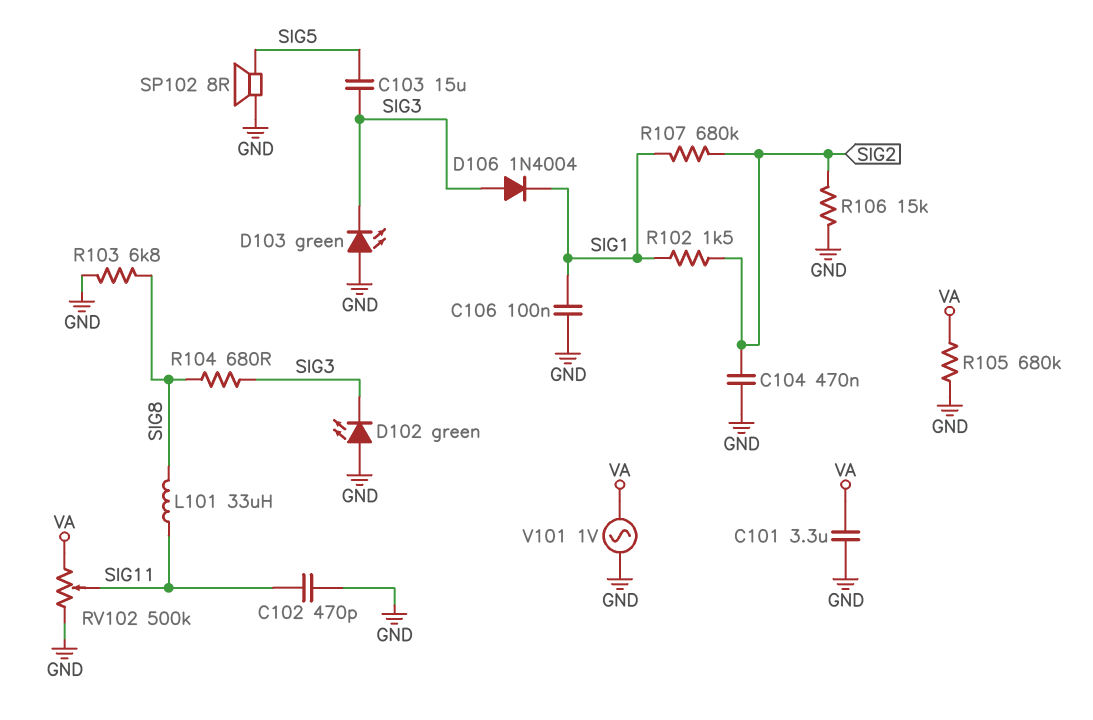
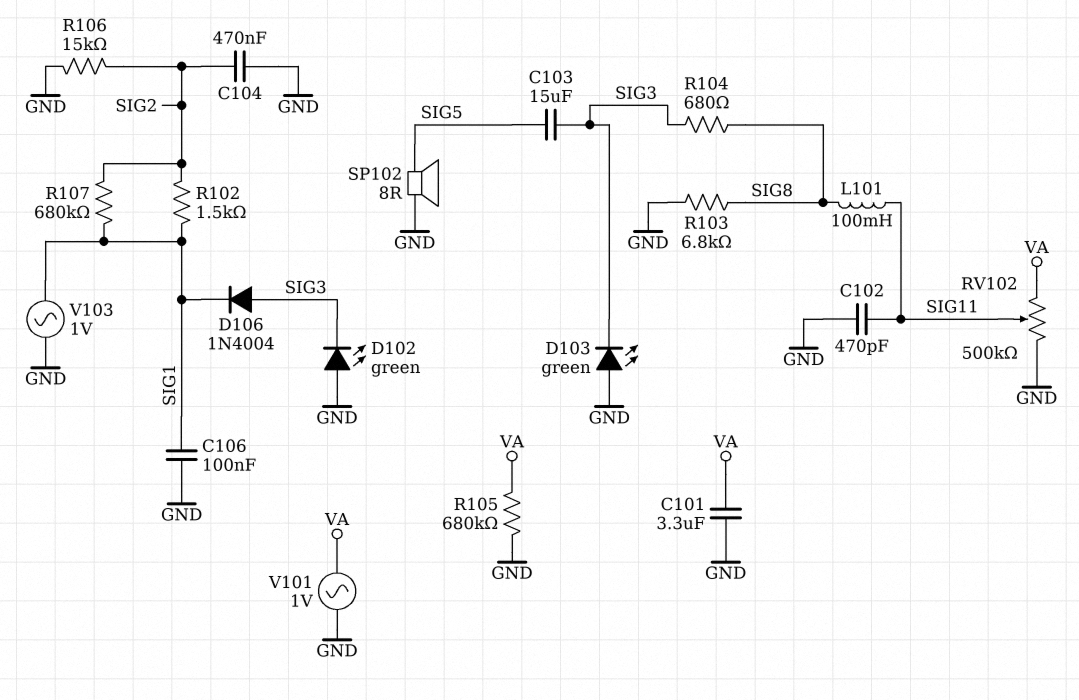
L101: 33uH (SIG8, SIG11) -> 100mH (SIG8, SIG11)
V103: none -> AC 1V (GND, SIG1)

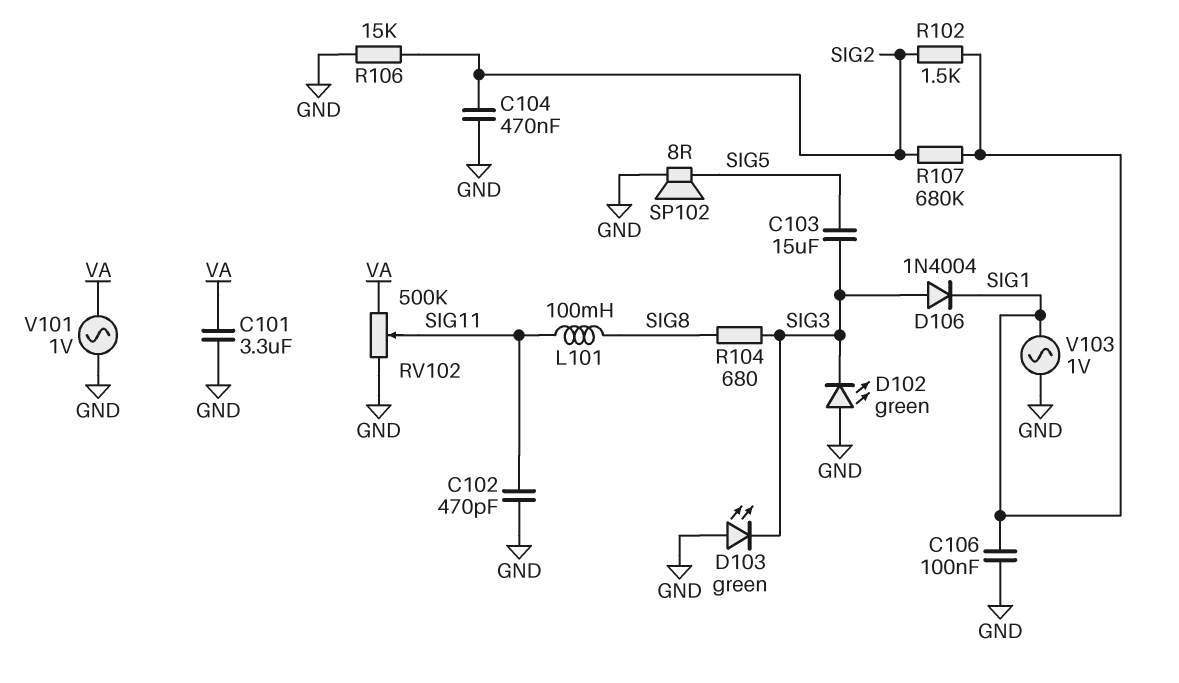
R103: 6.8k (GND, SIG8) -> none
R105: 680k (GND, VA) -> none

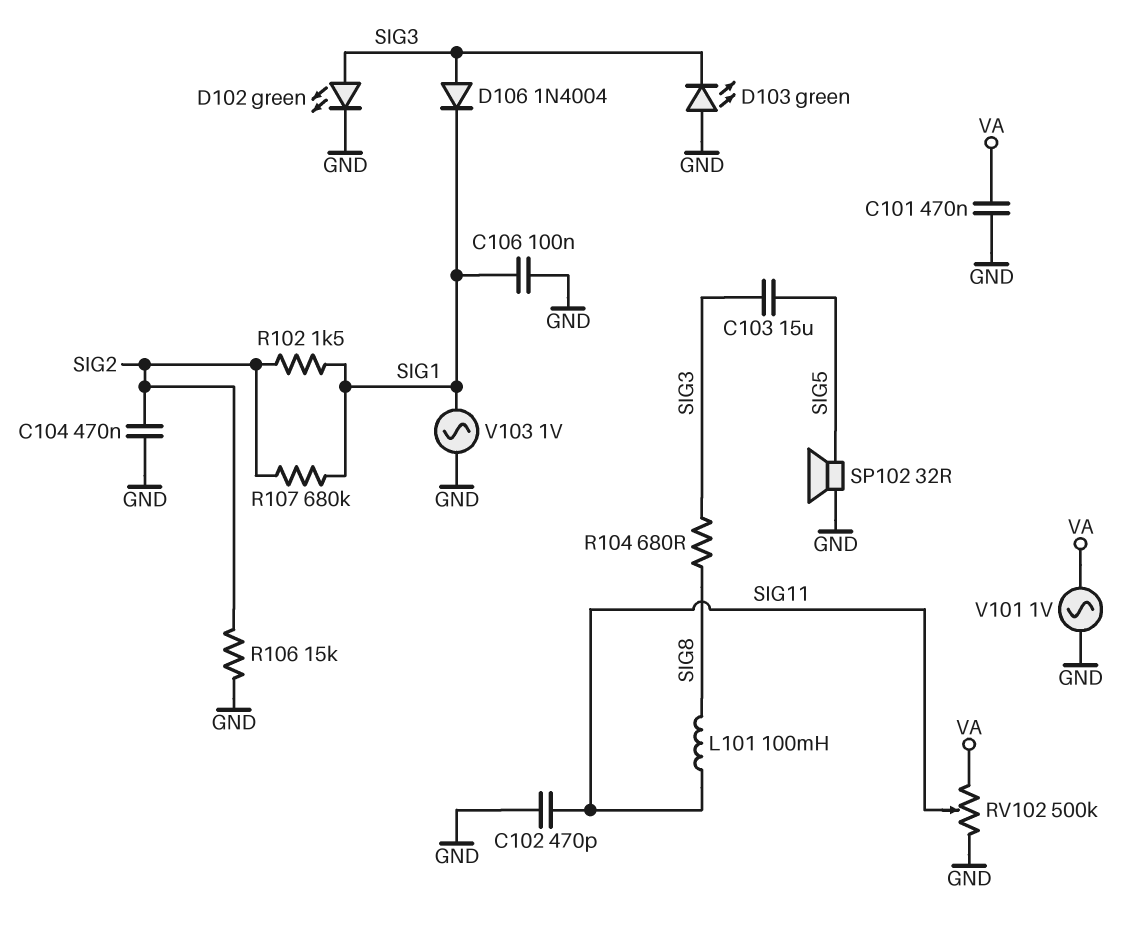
C101: 3.3uF (GND, VA) -> 470nF (GND, VA)
D102: LED green (A GND, K SIG3) -> LED green (A SIG3, K GND)
SP102: speaker 8R (GND, SIG5) -> speaker 32R (GND, SIG5)

